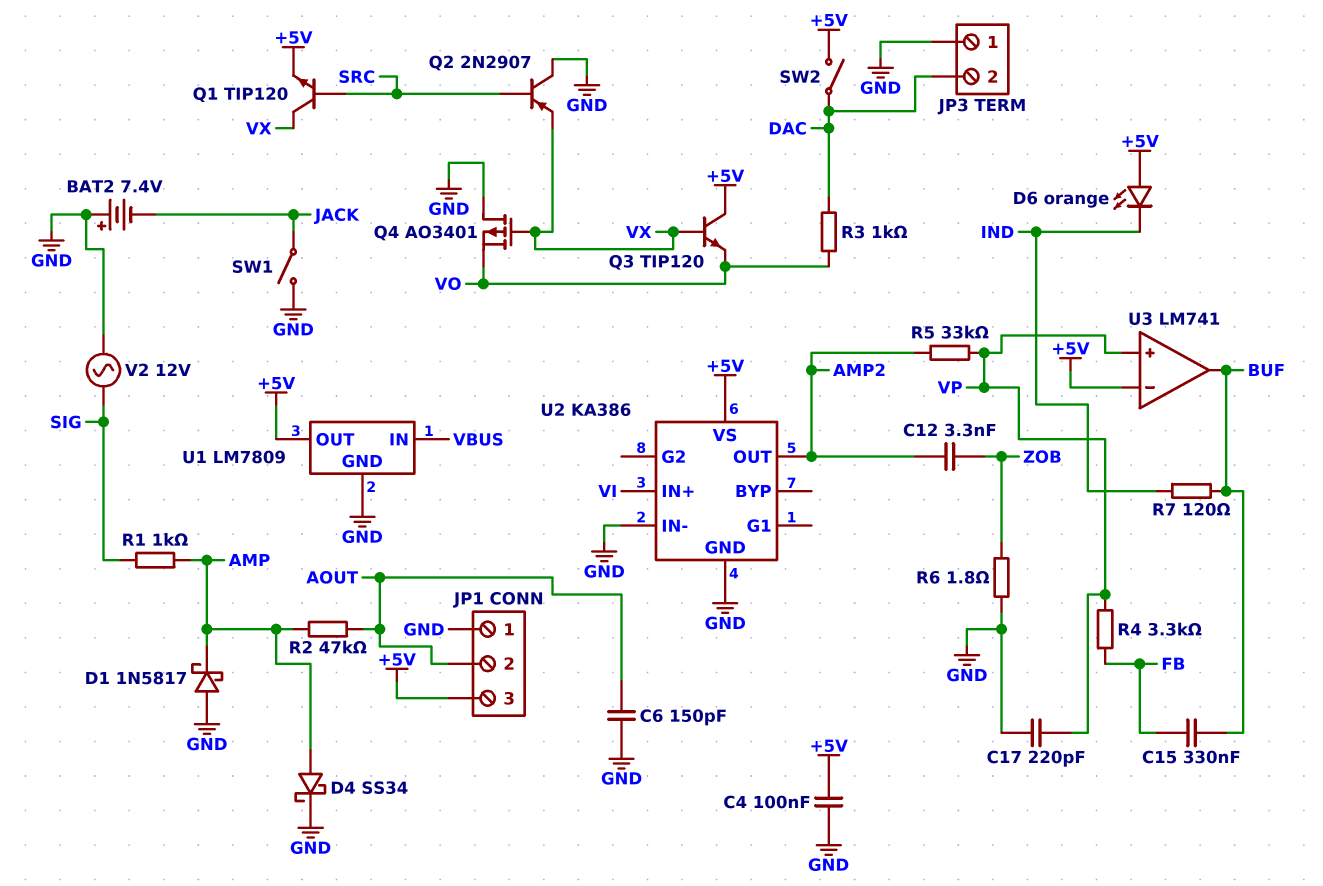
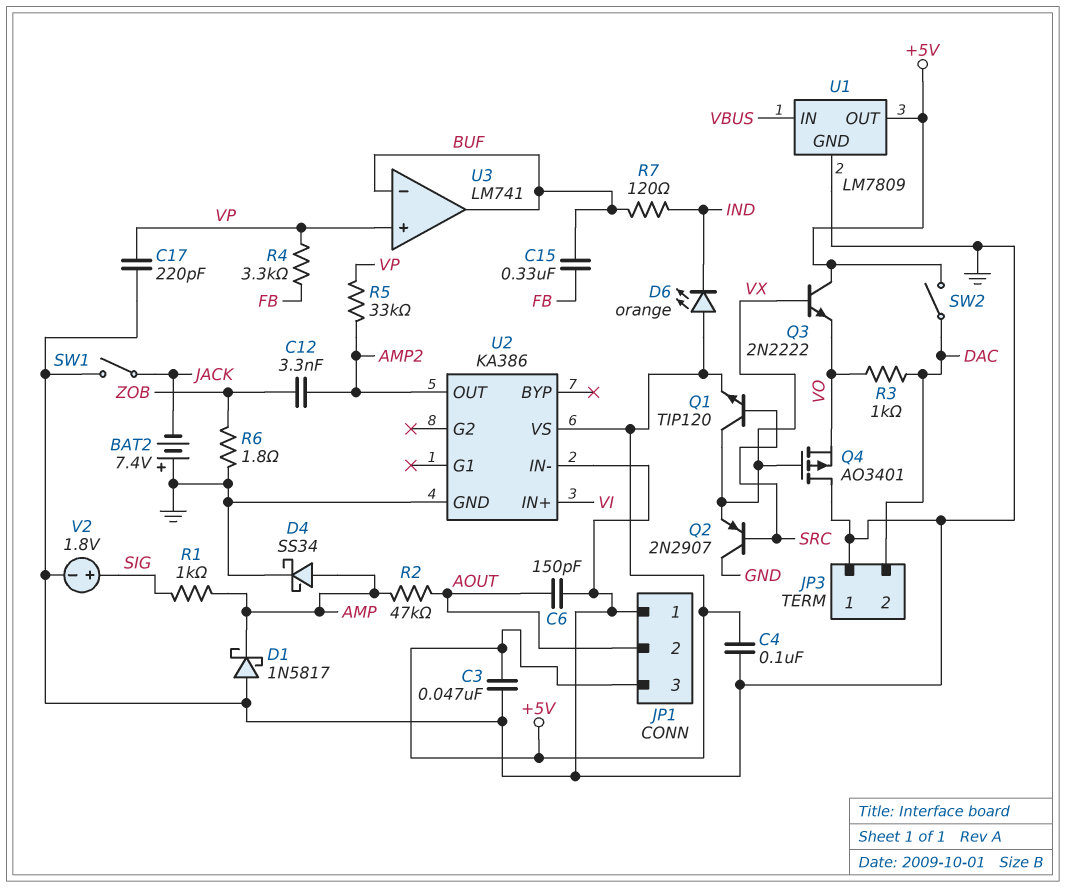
C3: none -> 47nF (+5V, GND)
Q3: NPN TIP120 (B VX, C +5V, E VO) -> NPN 2N2222 (B VX, C +5V, E VO)
U3 pin in-: +5V -> BUF
V2: AC 12V (GND, SIG) -> 1.8V (plus SIG, minus GND)

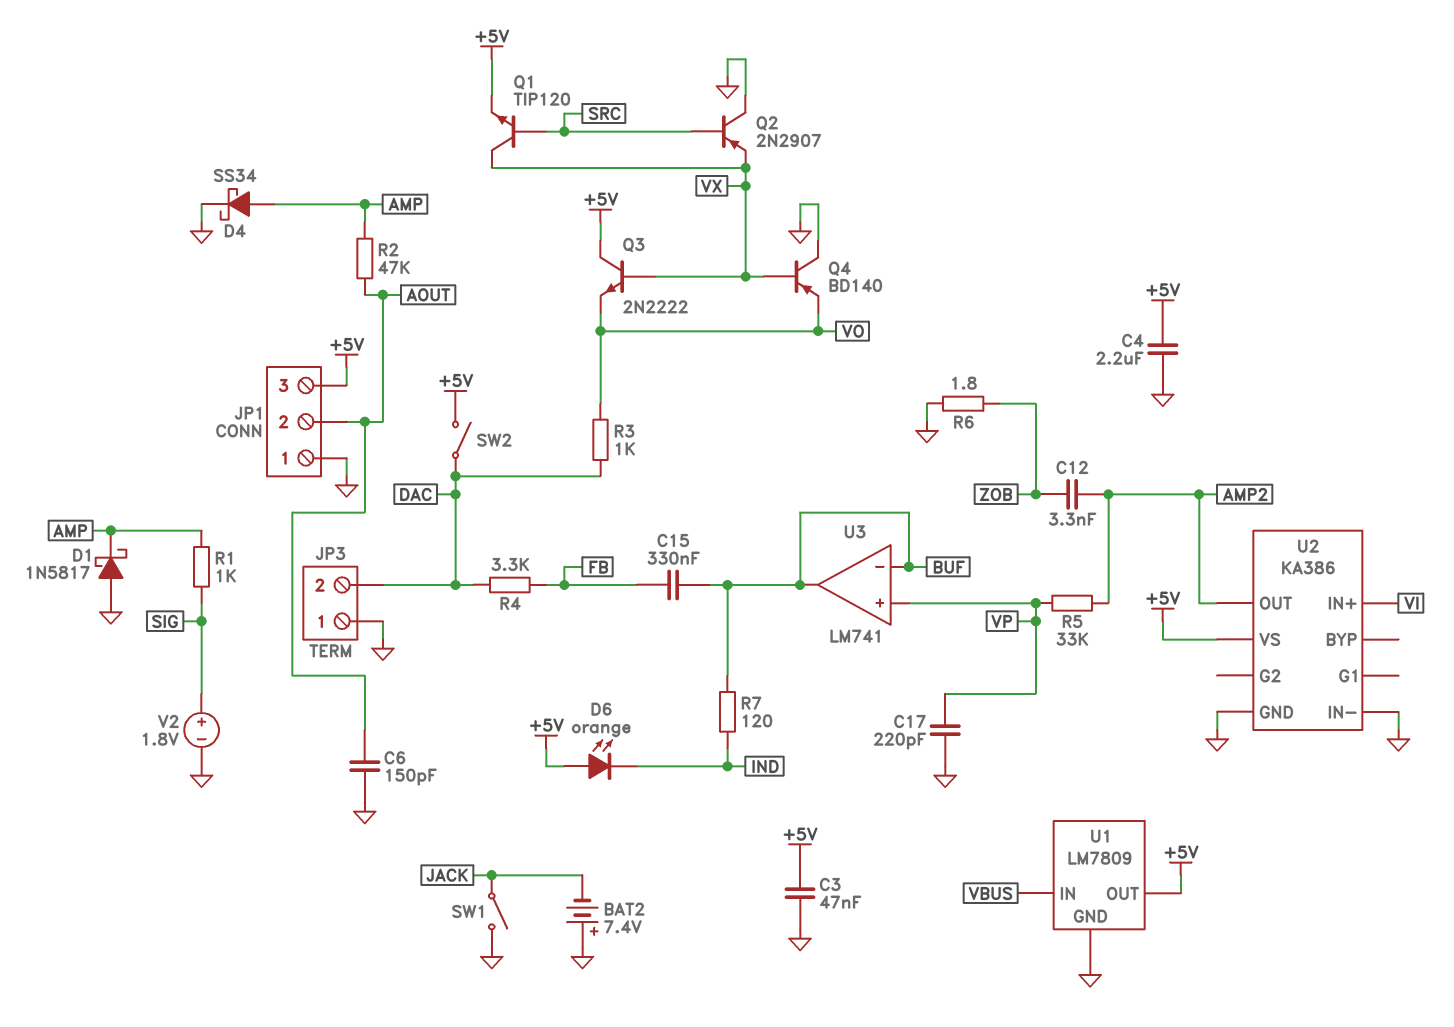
C4: 100nF (+5V, GND) -> 2.2uF (+5V, GND)
Q4: PMOS AO3401 (G VX, D GND, S VO) -> PNP BD140 (B VX, C GND, E VO)
R4: 3.3k (FB, VP) -> 3.3k (DAC, FB)

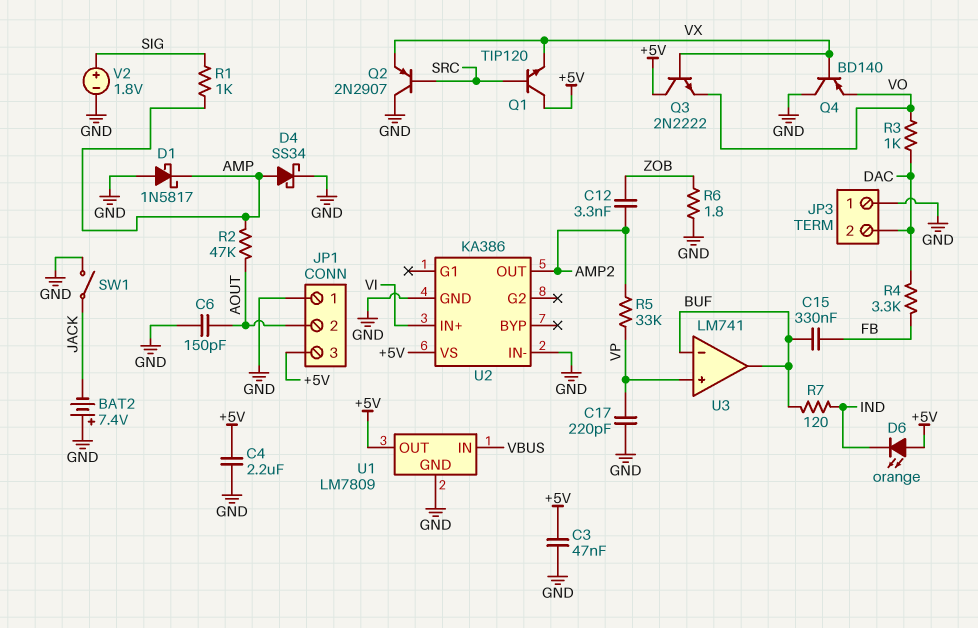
Q1: NPN TIP120 (B SRC, C VX, E +5V) -> NPN TIP120 (B SRC, C +5V, E VX)
SW2: switch (+5V, DAC) -> none

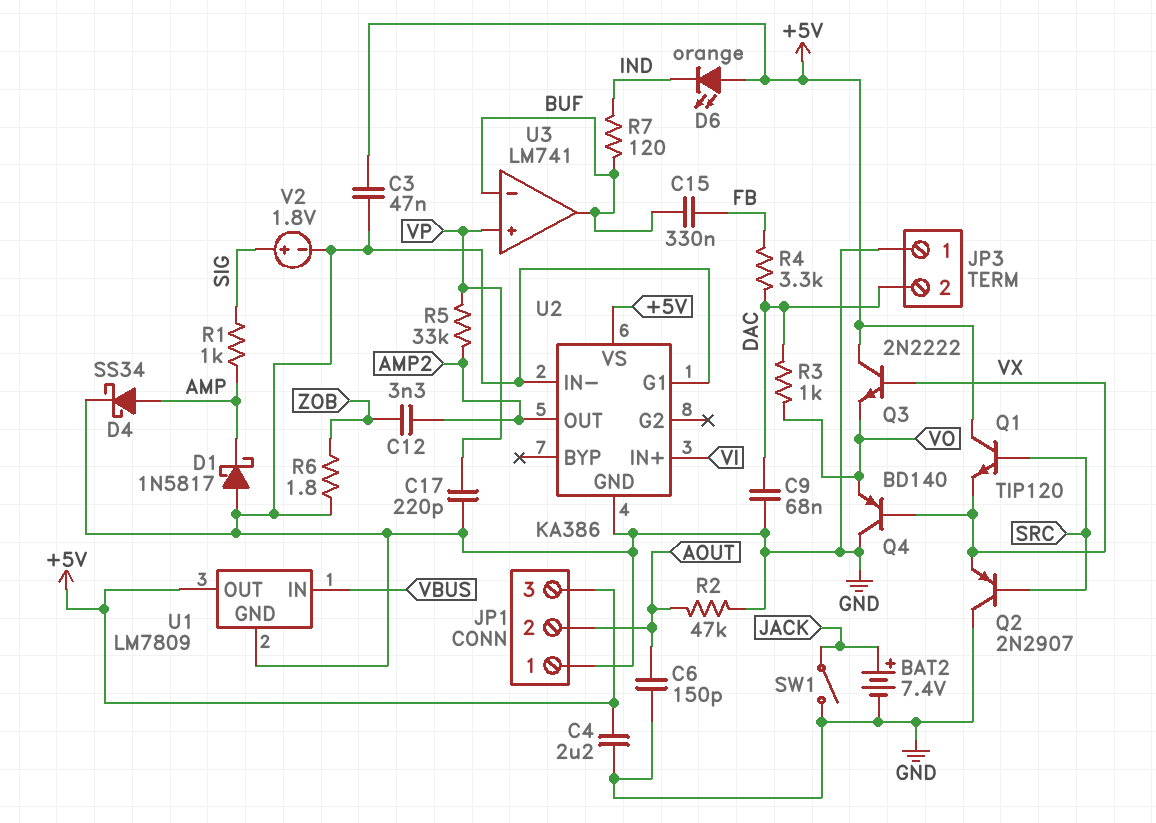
BAT2: 7.4V (plus GND, minus JACK) -> 7.4V (plus JACK, minus GND)
C9: none -> 68nF (DAC, GND)
R2: 47k (AMP, AOUT) -> 47k (AOUT, GND)
U2 pin G1: none -> GND

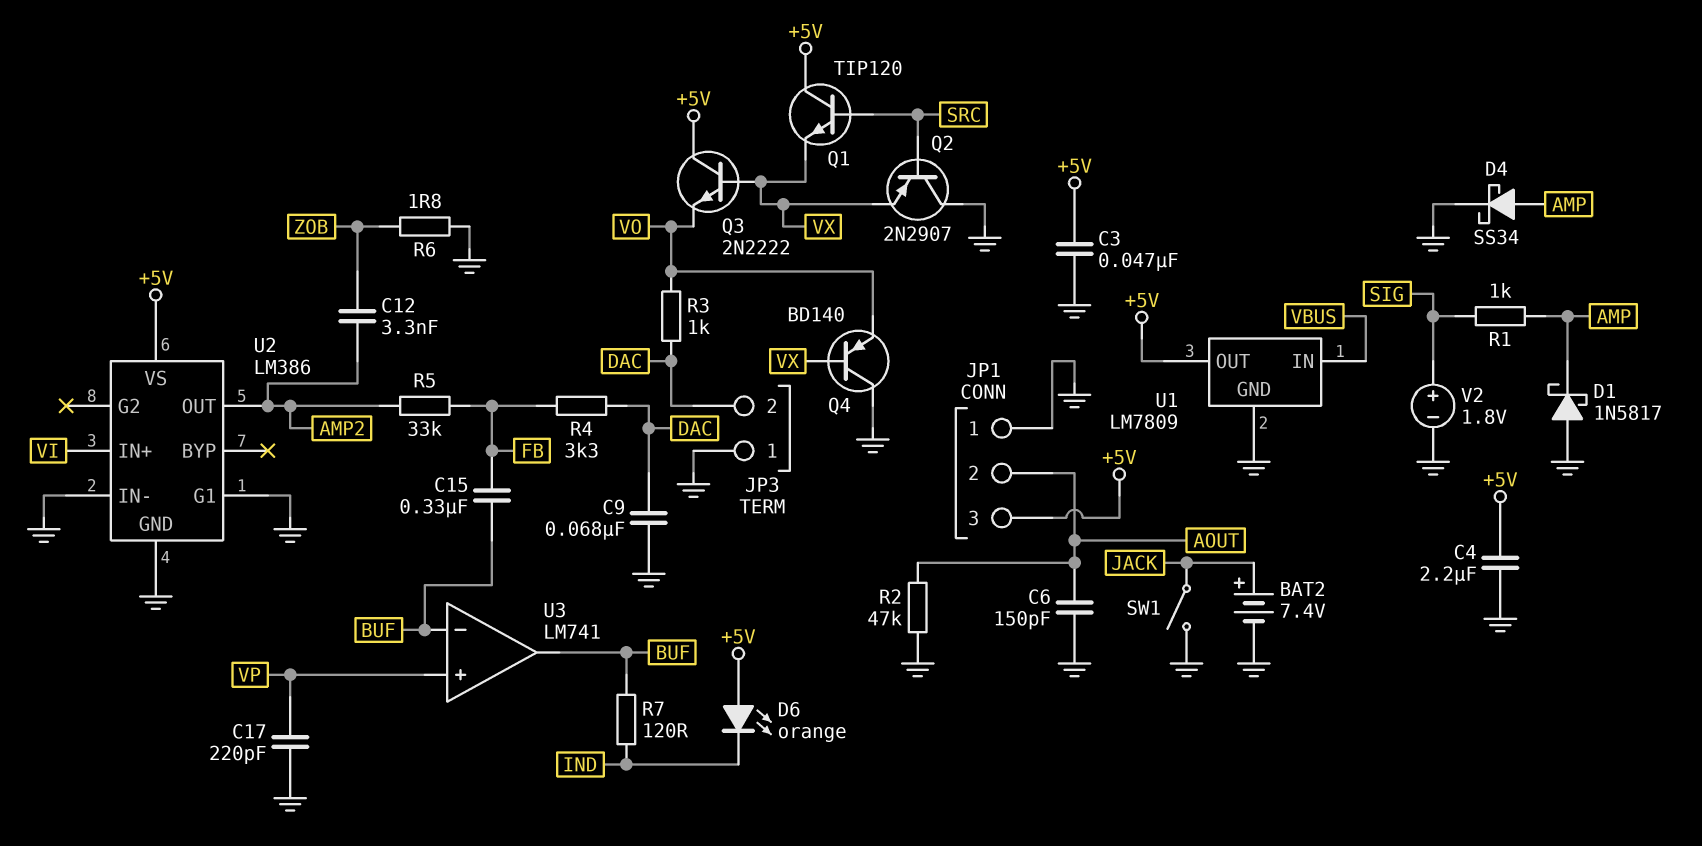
R5: 33k (AMP2, VP) -> 33k (AMP2, FB)
U2: KA386 -> LM386

